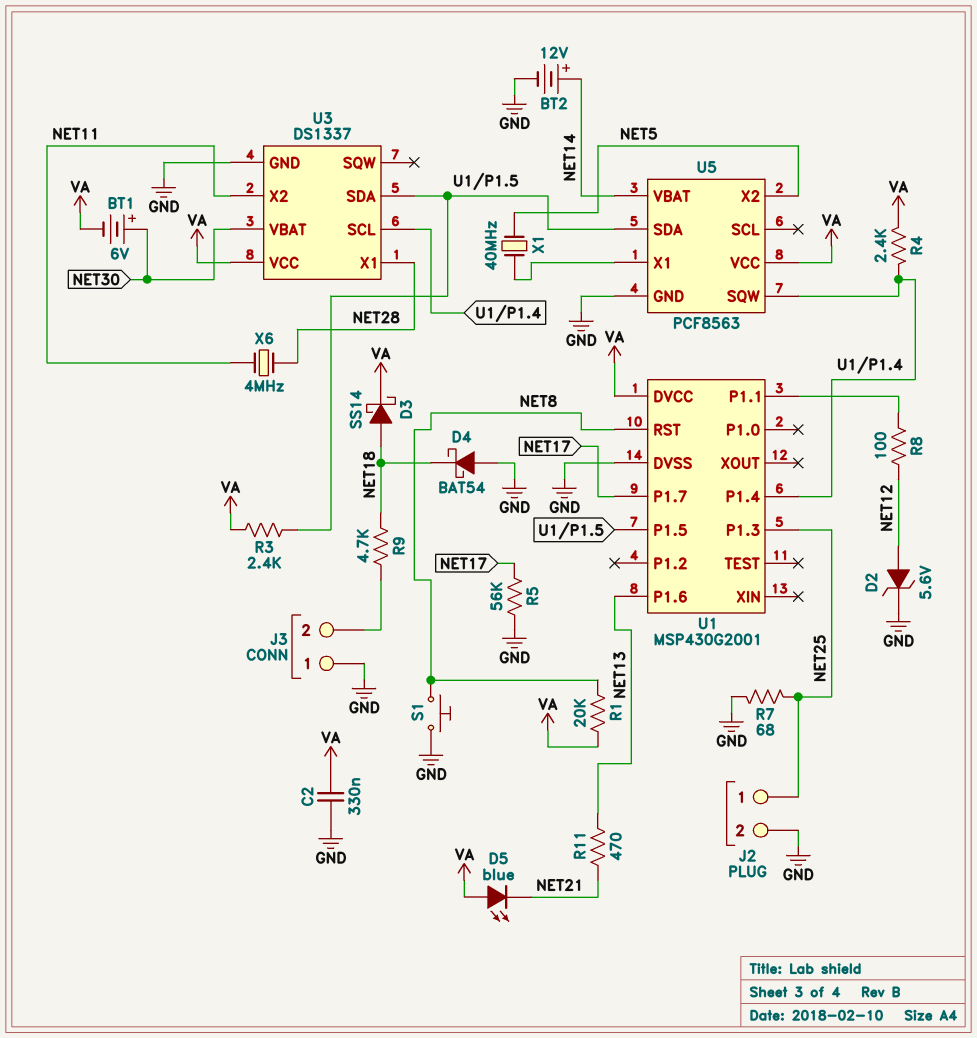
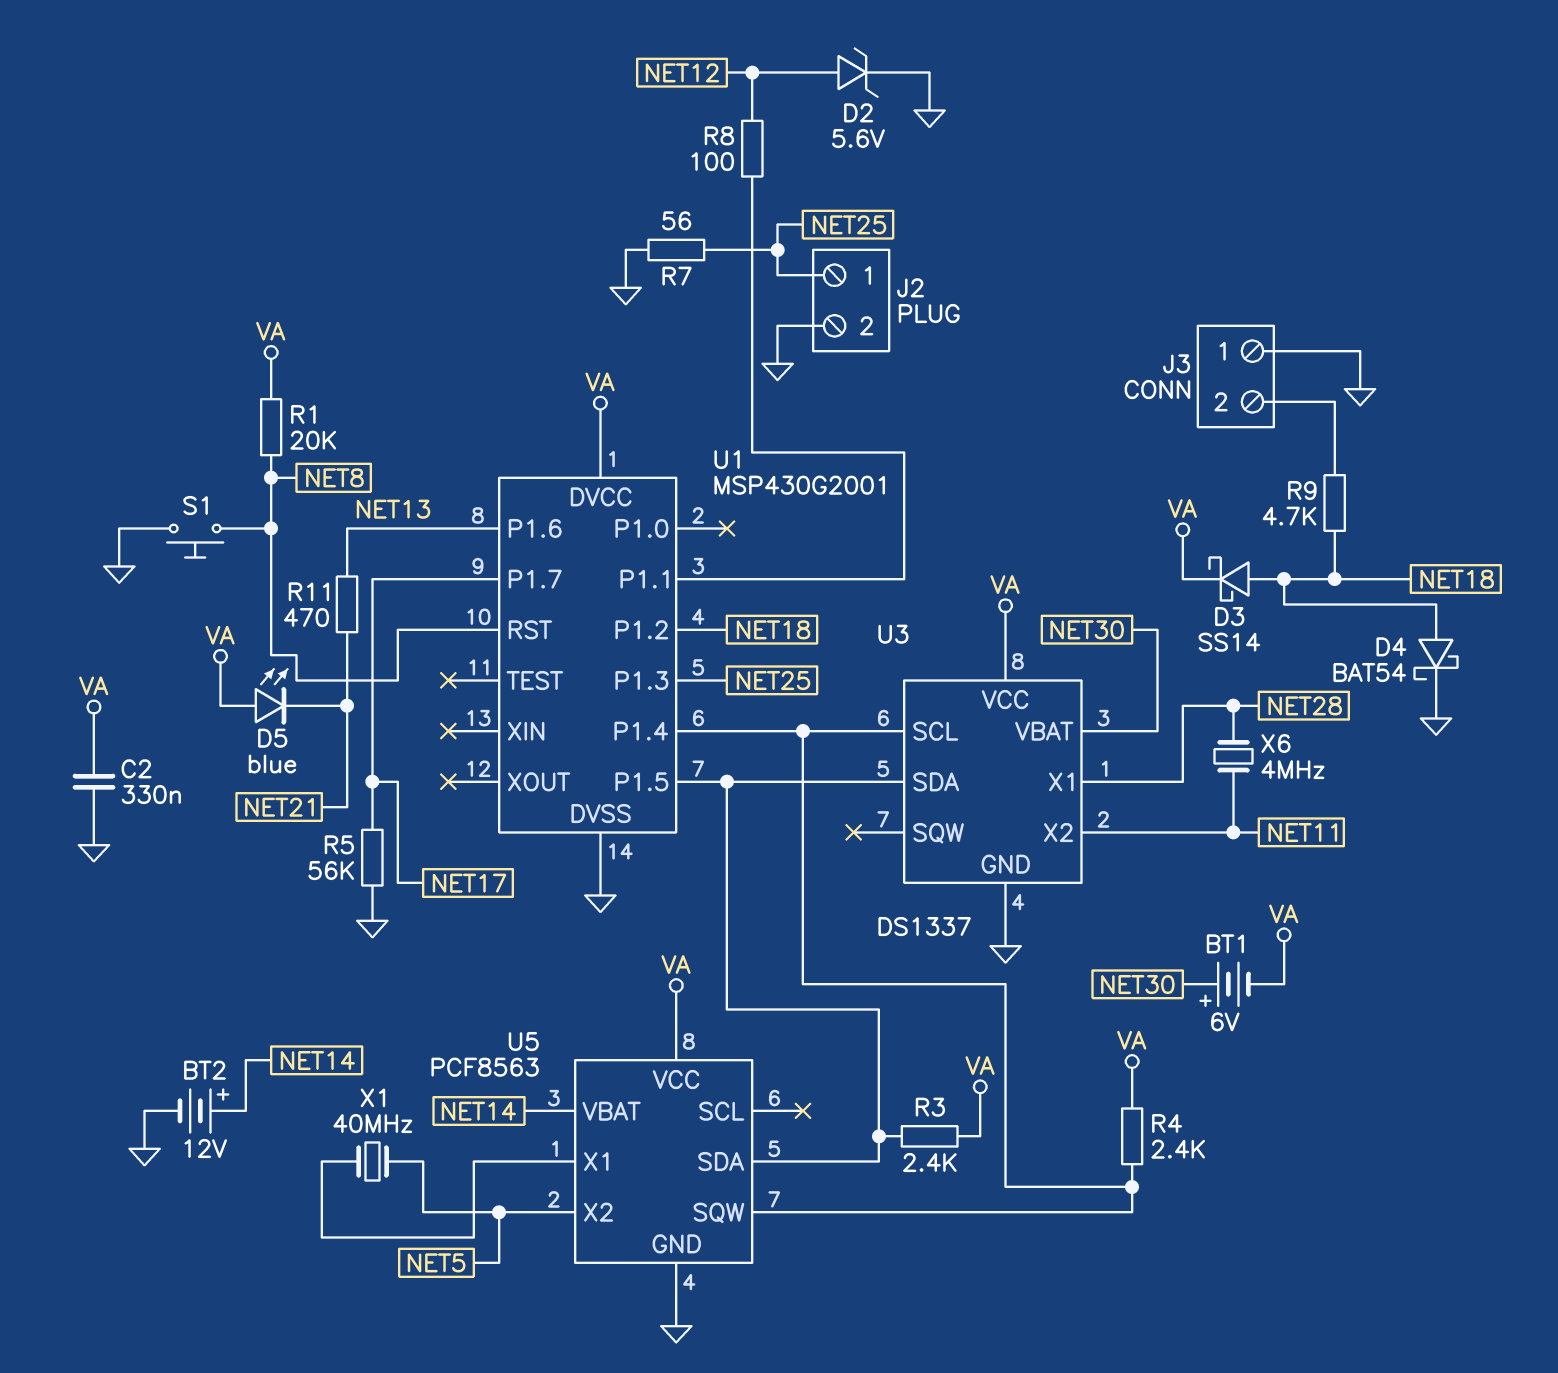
D4: schottky BAT54 (A GND, K NET18) -> schottky BAT54 (A NET18, K GND)
R7: 68 (GND, NET25) -> 56 (GND, NET25)
U1 pin P1.2: none -> NET18

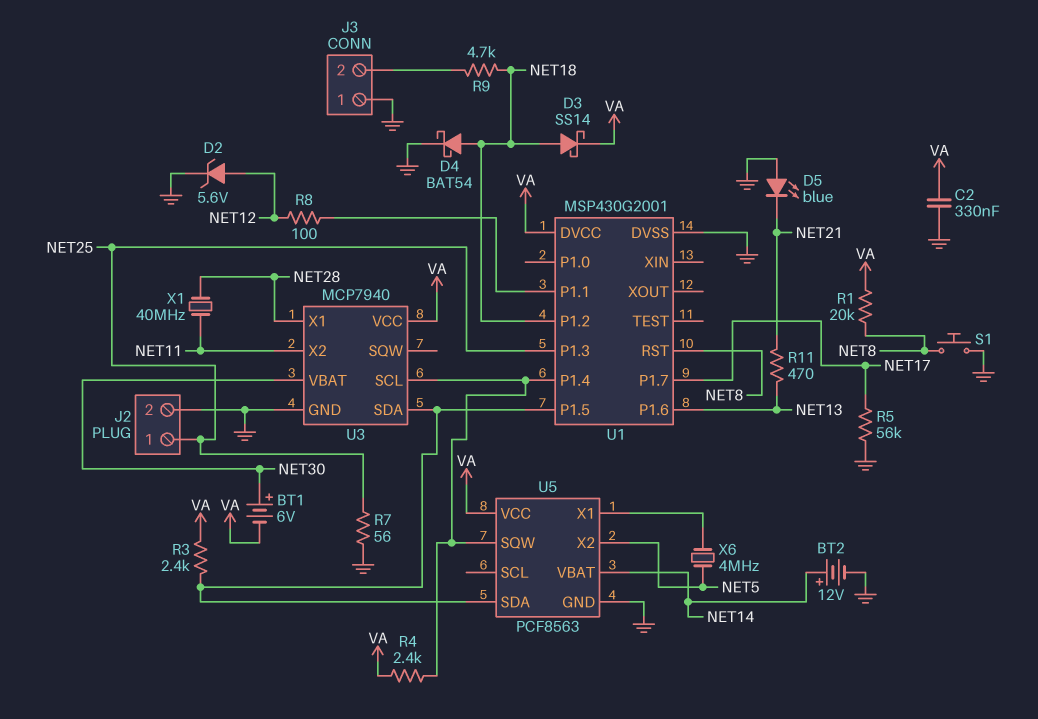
D5: LED blue (A VA, K NET21) -> LED blue (A GND, K NET21)
U3: DS1337 -> MCP7940
X1: 40MHz (NET5, U5/X1) -> 40MHz (NET11, NET28)
X6: 4MHz (NET11, NET28) -> 4MHz (NET5, U5/X1)

